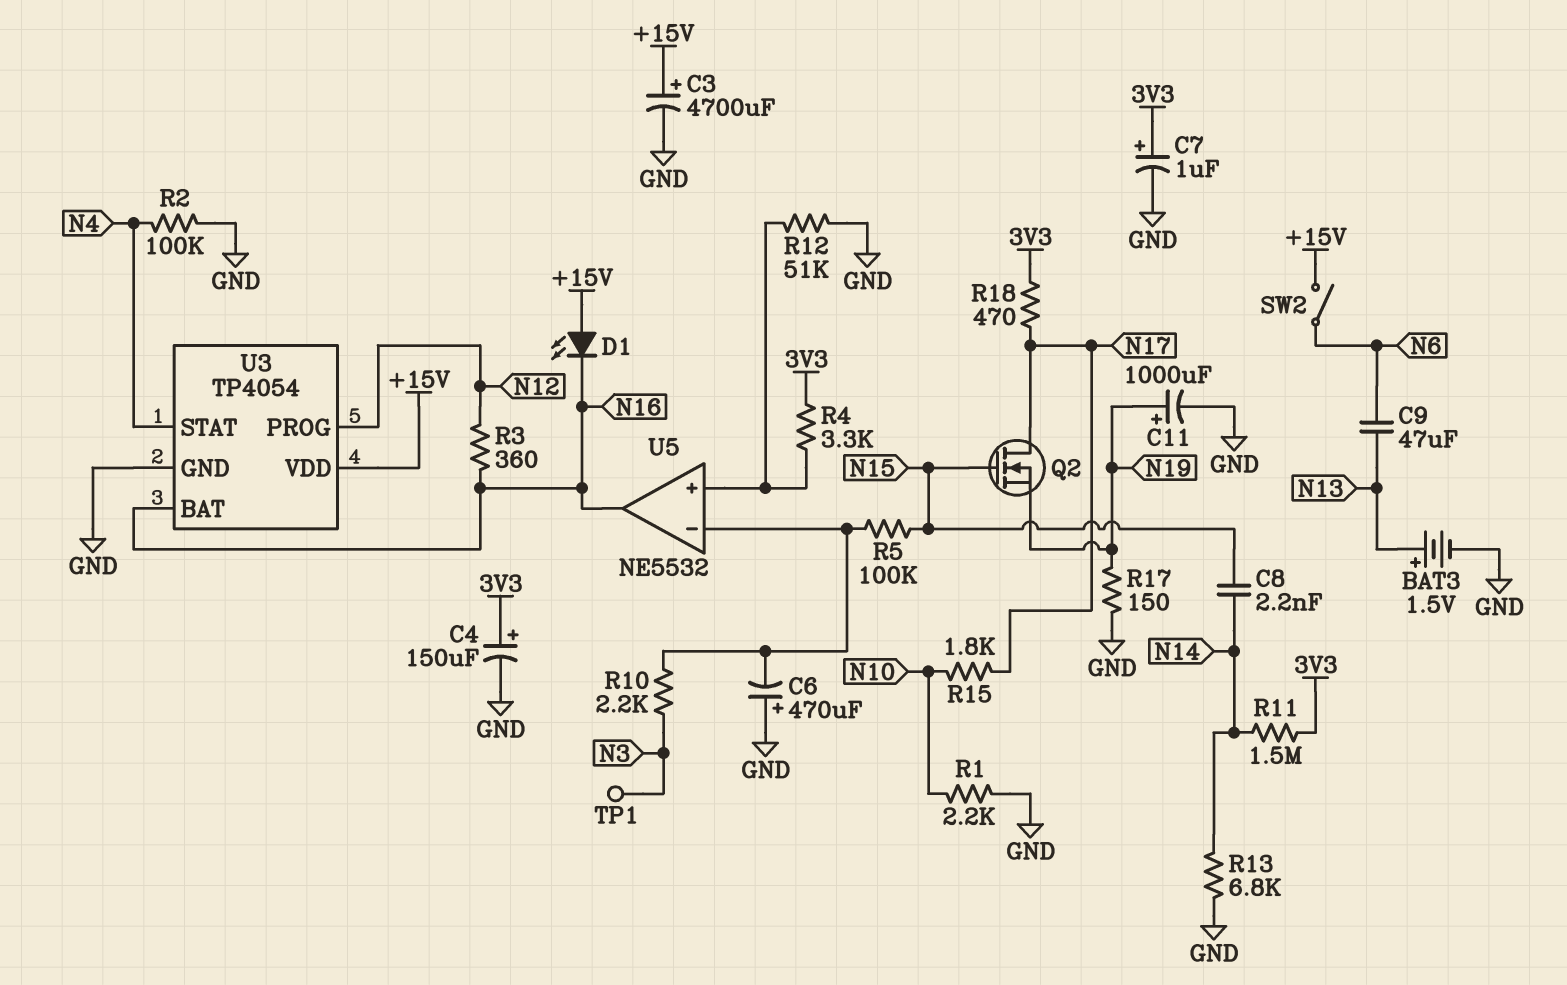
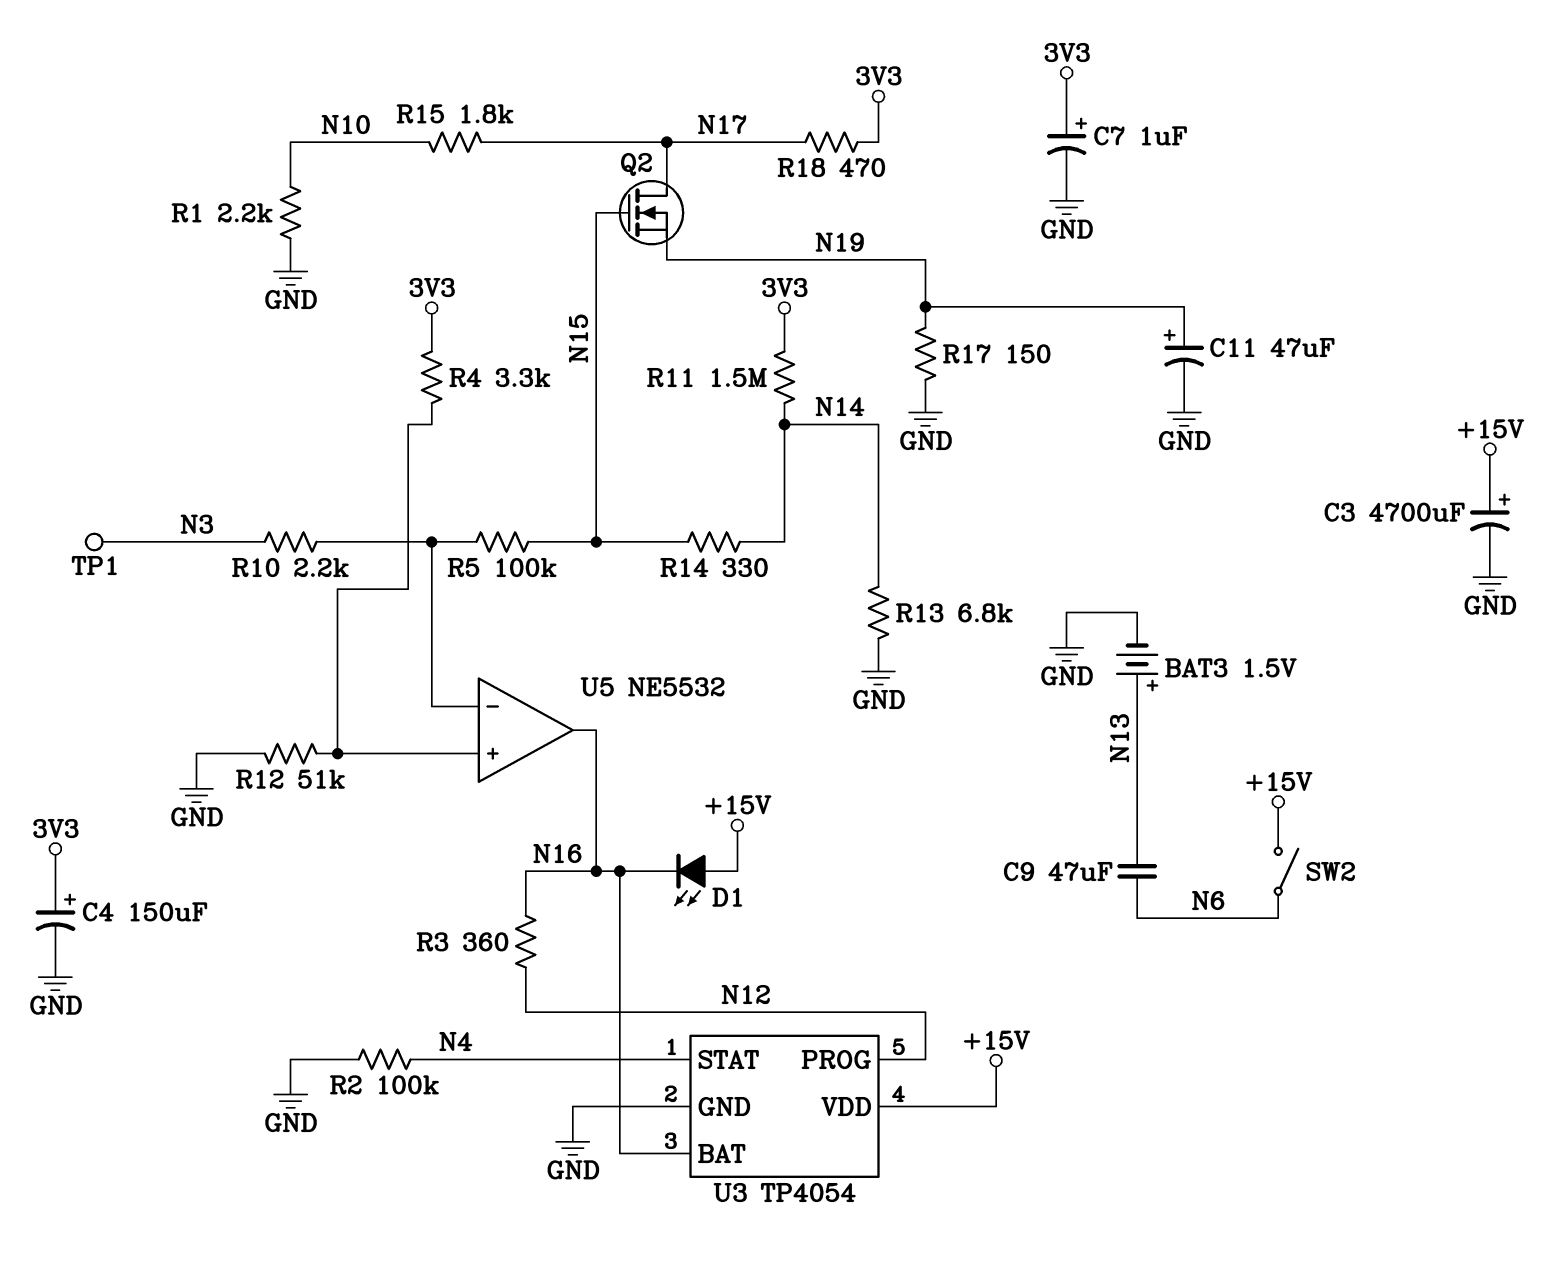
C6: 470uF (plus GND, minus U5/in-) -> none
C8: 2.2nF (N14, N15) -> none
C11: 1000uF (plus N19, minus GND) -> 47uF (plus N19, minus GND)
R14: none -> 330 (N14, N15)

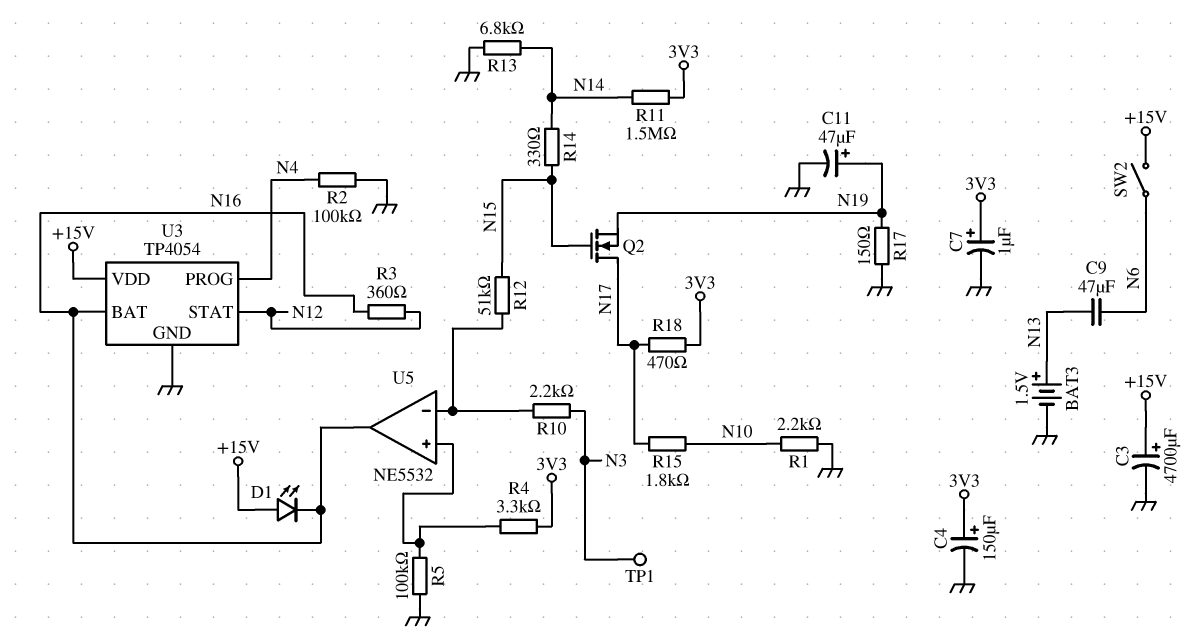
R5: 100k (N15, U5/in-) -> 100k (GND, U5/in+)
R12: 51k (GND, U5/in+) -> 51k (N15, U5/in-)
U3 pin PROG: N12 -> N4
U3 pin STAT: N4 -> N12

